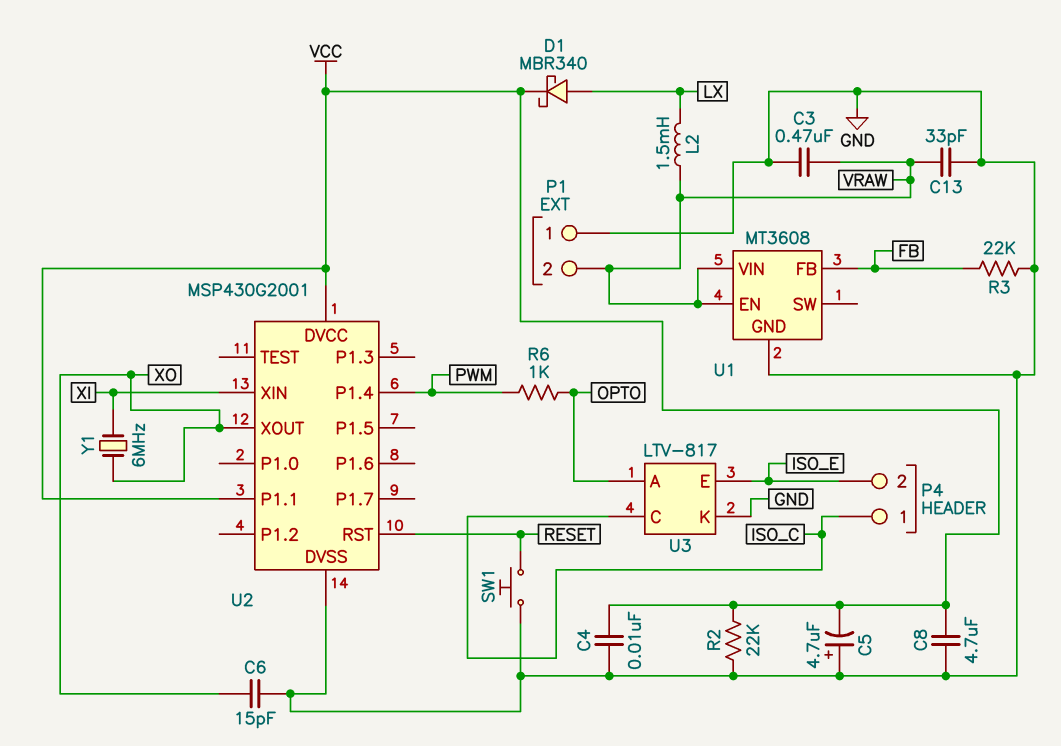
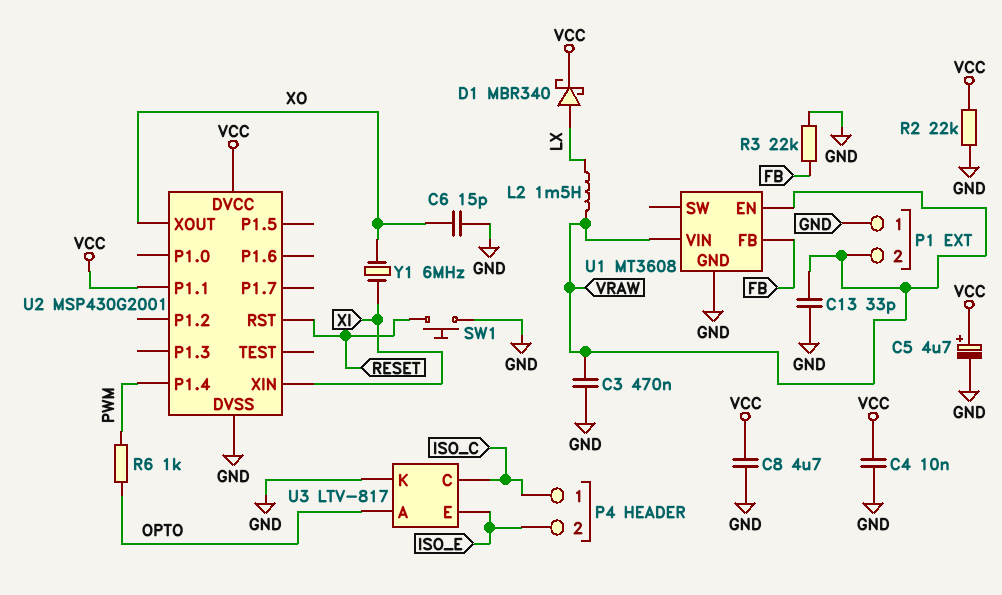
C5: 4.7uF (plus GND, minus VCC) -> 4.7uF (plus VCC, minus GND)

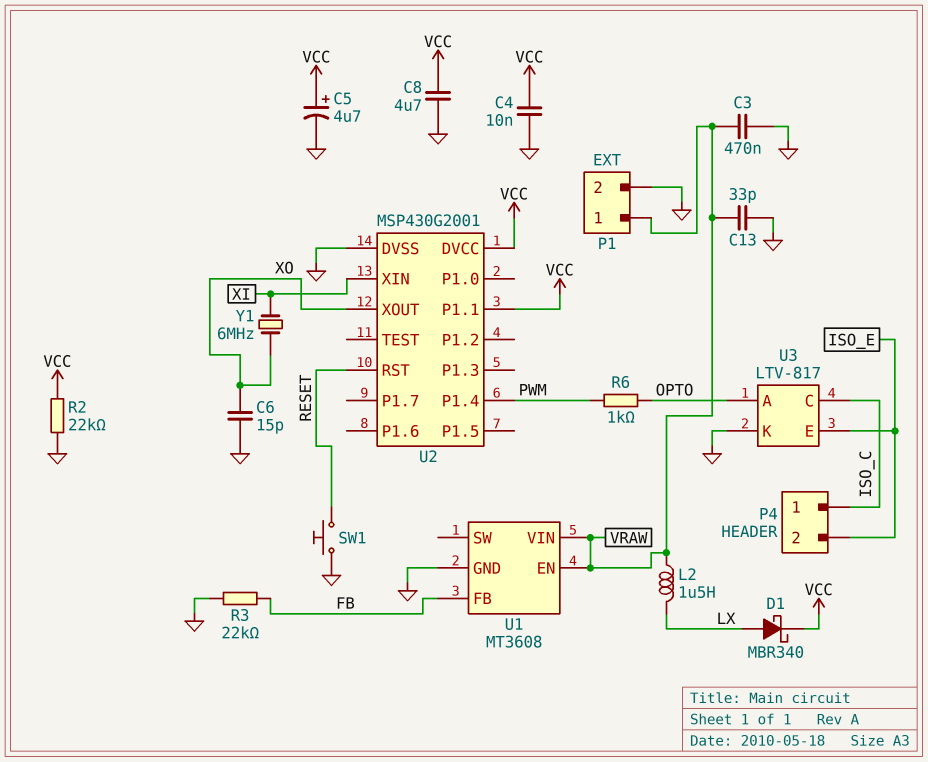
L2: 1.5mH (LX, VRAW) -> 1.5uH (LX, VRAW)
P1 pin 1: GND -> VRAW
P1 pin 2: VRAW -> GND

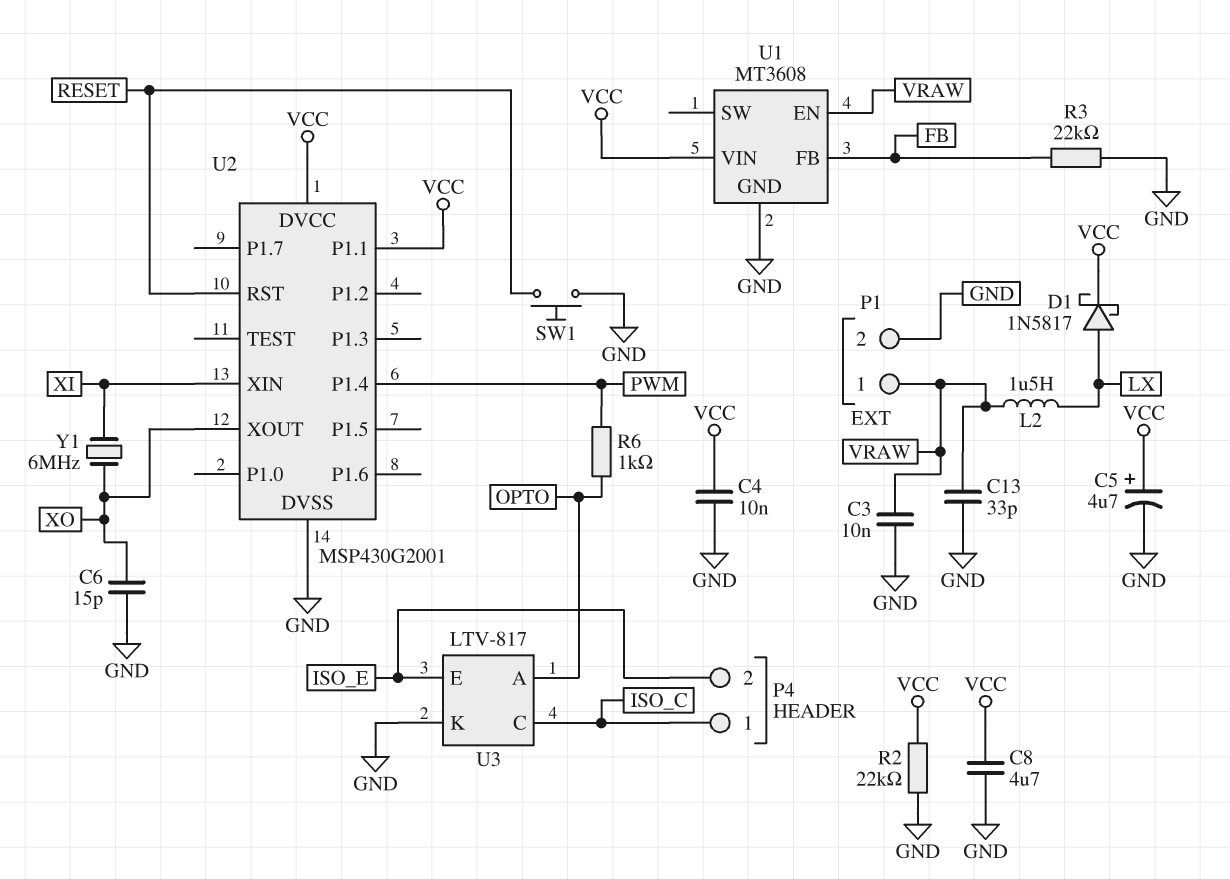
C3: 470nF (GND, VRAW) -> 10nF (GND, VRAW)
D1: schottky MBR340 (A LX, K VCC) -> schottky 1N5817 (A LX, K VCC)
U1 pin VIN: VRAW -> VCC

